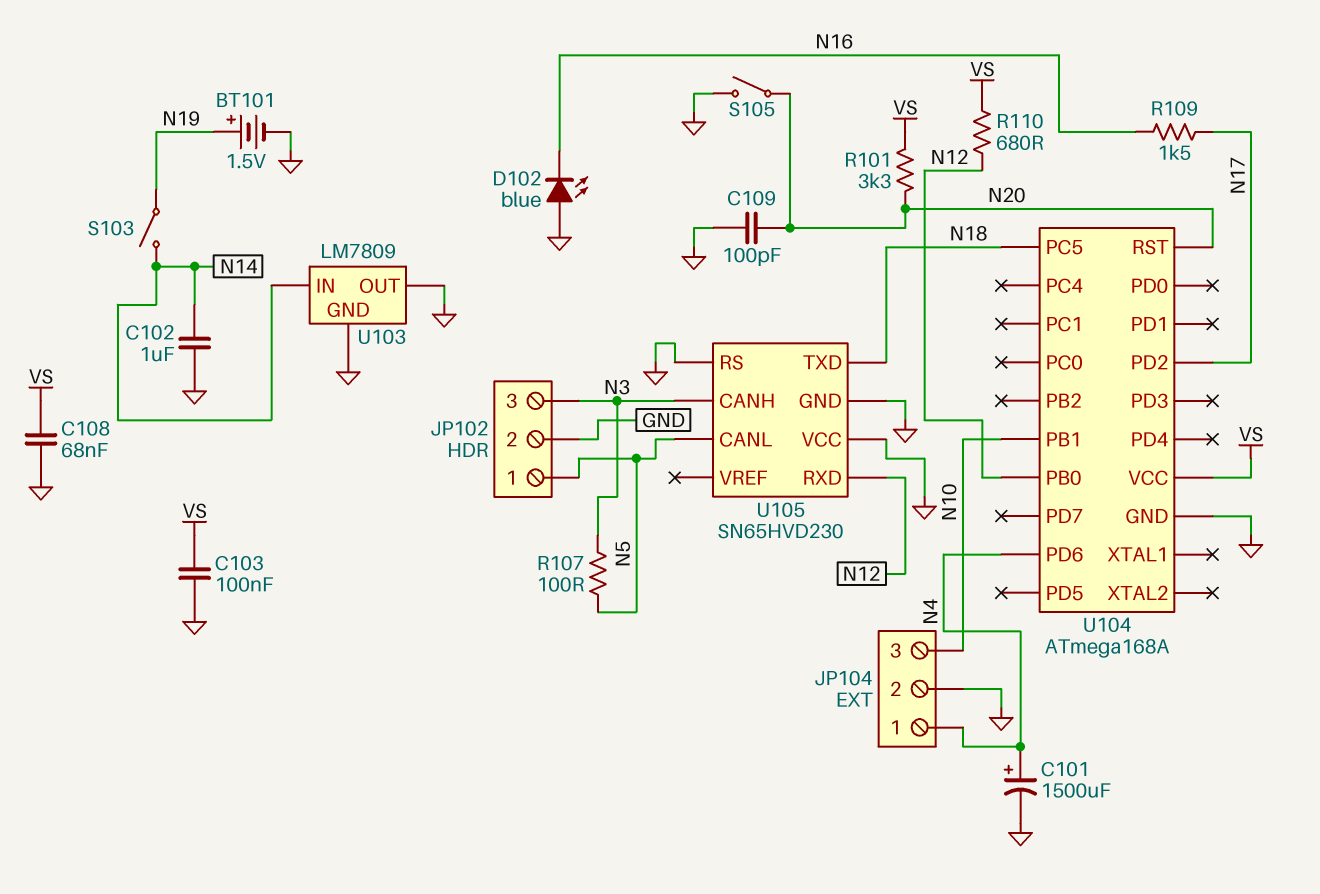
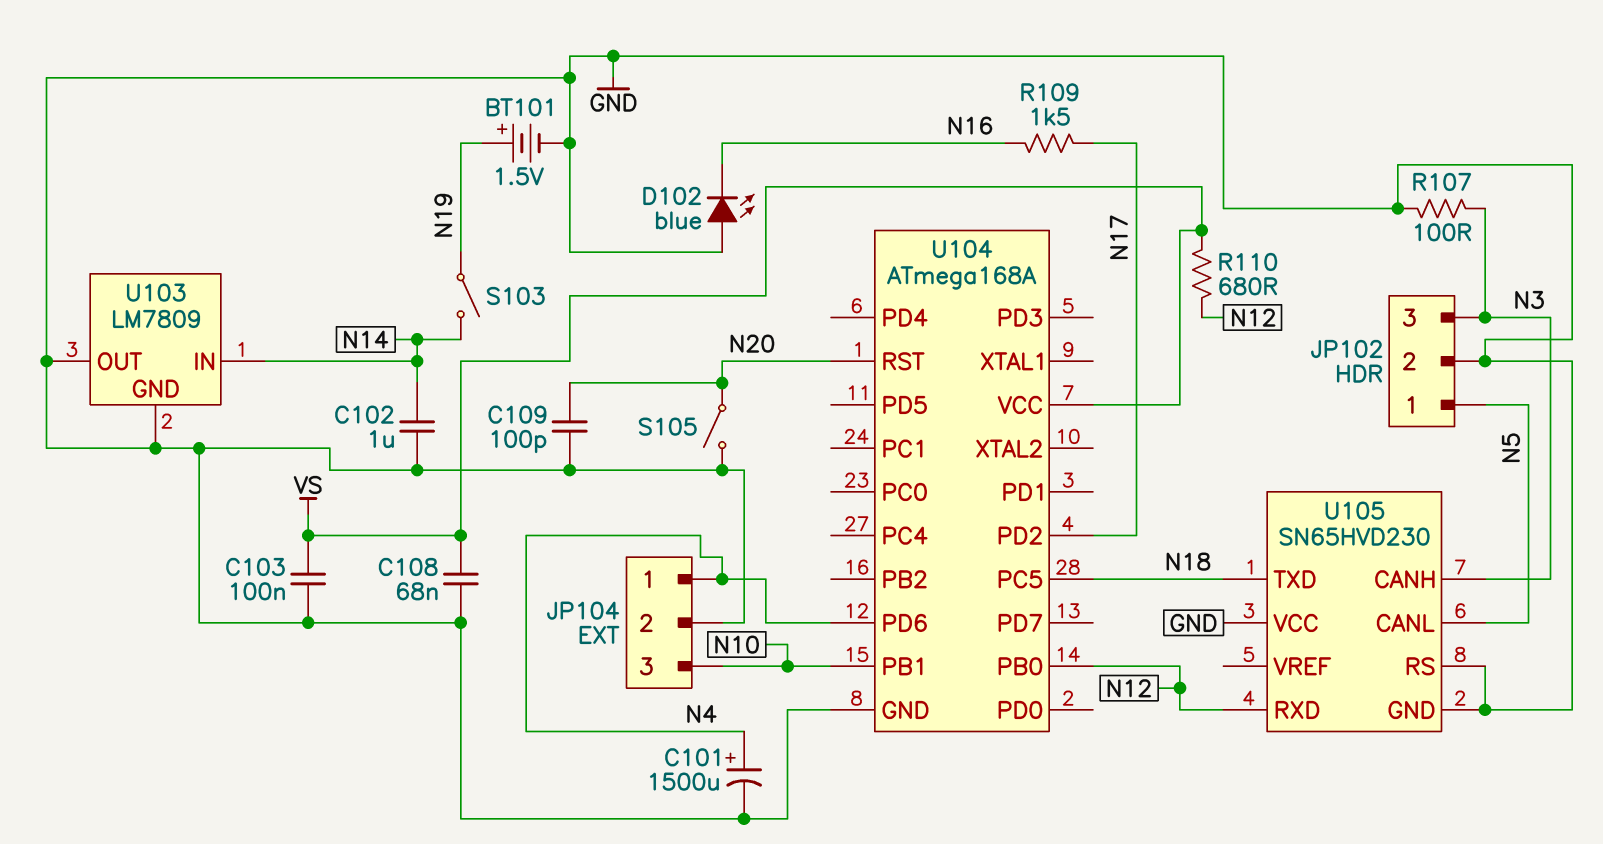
R101: 3.3k (N20, VS) -> none
R107: 100 (N3, N5) -> 100 (GND, N3)

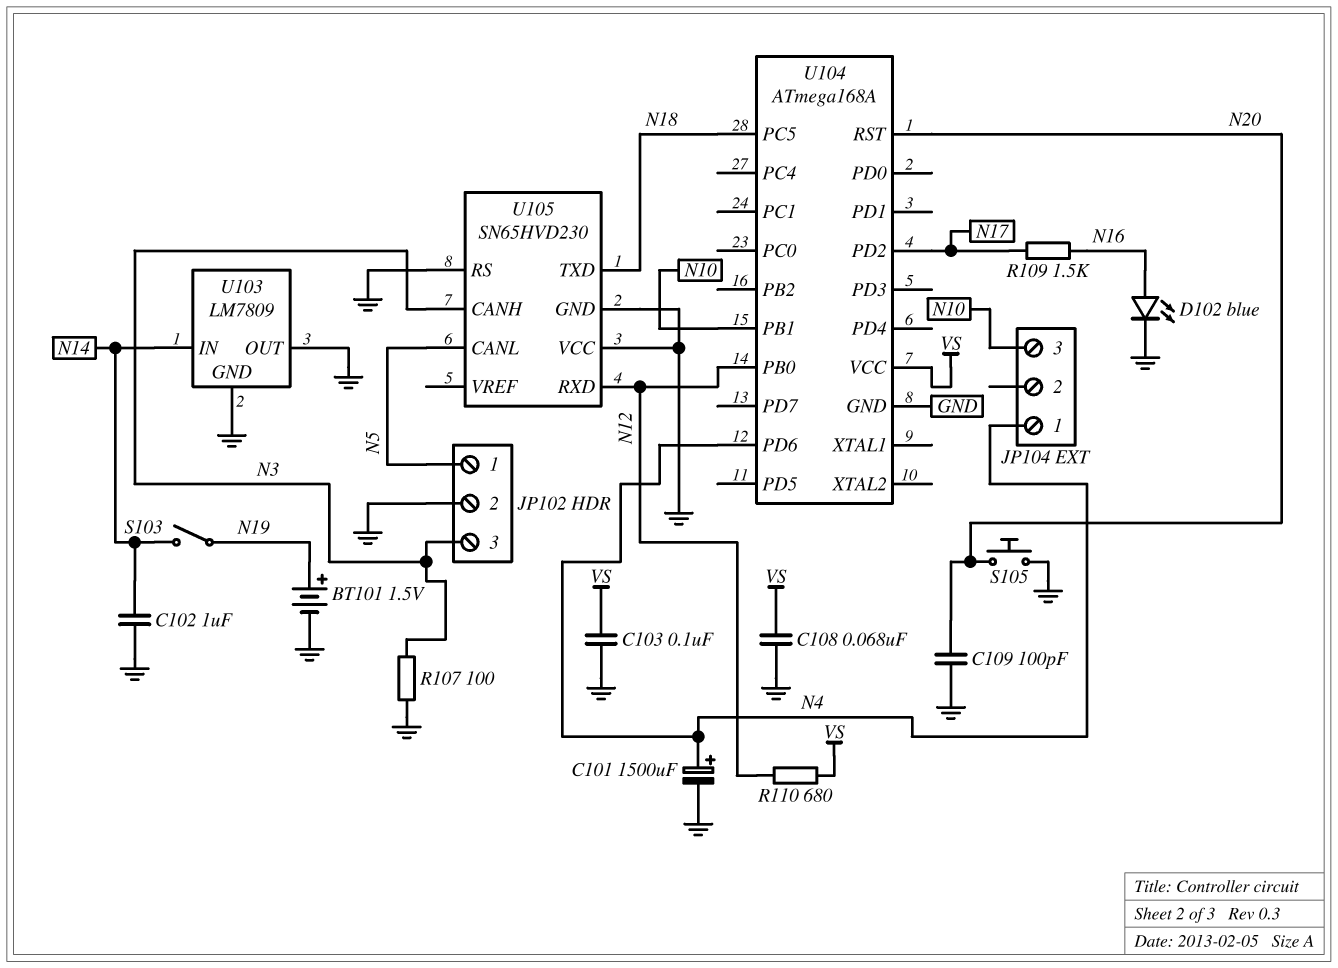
D102: LED blue (A GND, K N16) -> LED blue (A N16, K GND)
JP104 pin 2: GND -> none
S105: switch (GND, N20) -> button (GND, N20)

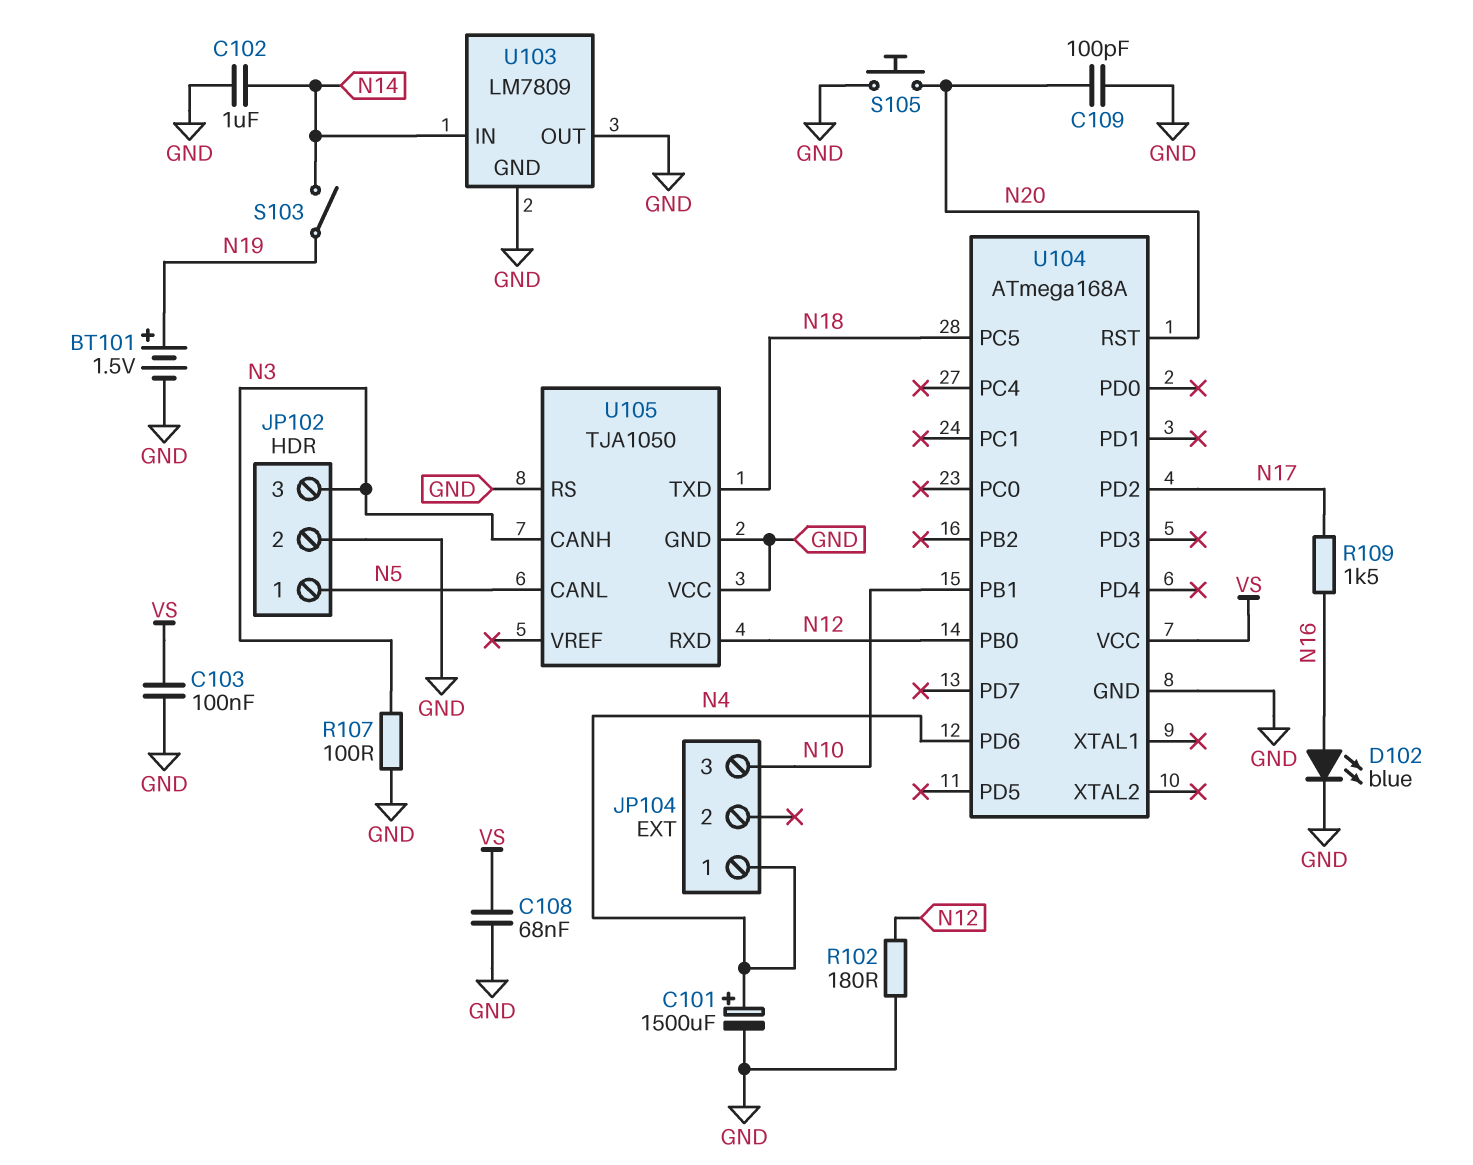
R102: none -> 180 (GND, N12)
R110: 680 (N12, VS) -> none
U105: SN65HVD230 -> TJA1050

